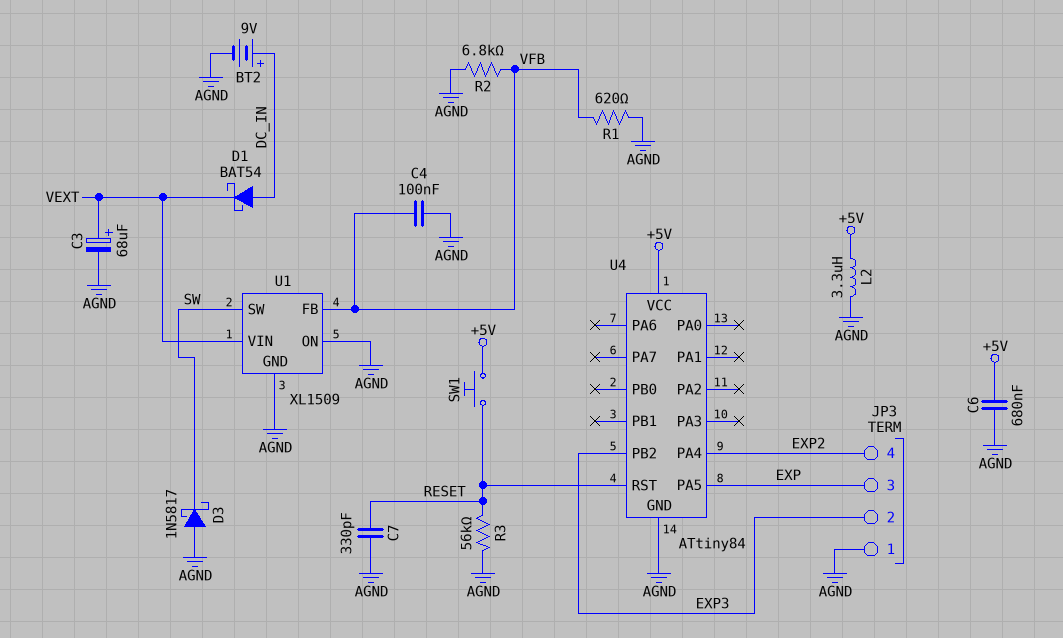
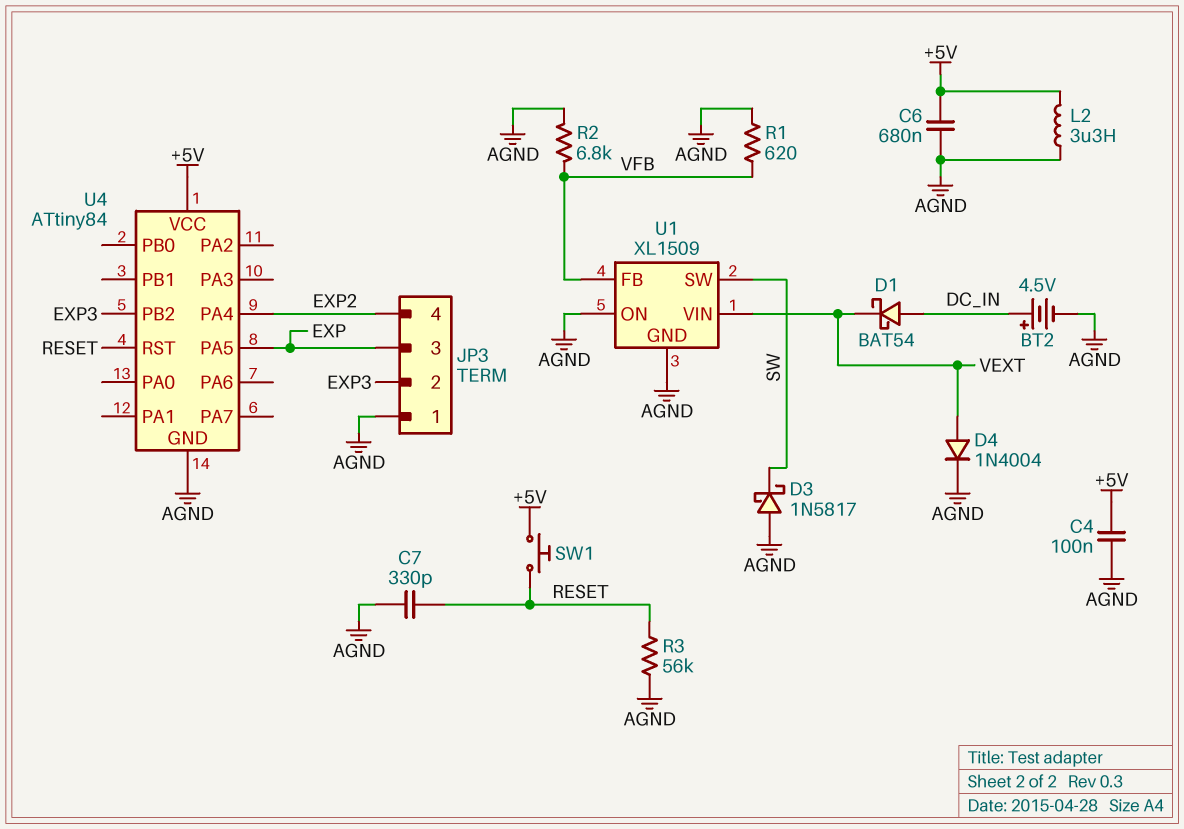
BT2: 9V (plus DC_IN, minus AGND) -> 4.5V (plus DC_IN, minus AGND)
C3: 68uF (plus VEXT, minus AGND) -> none
C4: 100nF (AGND, VFB) -> 100nF (+5V, AGND)
D4: none -> diode 1N4004 (A VEXT, K AGND)

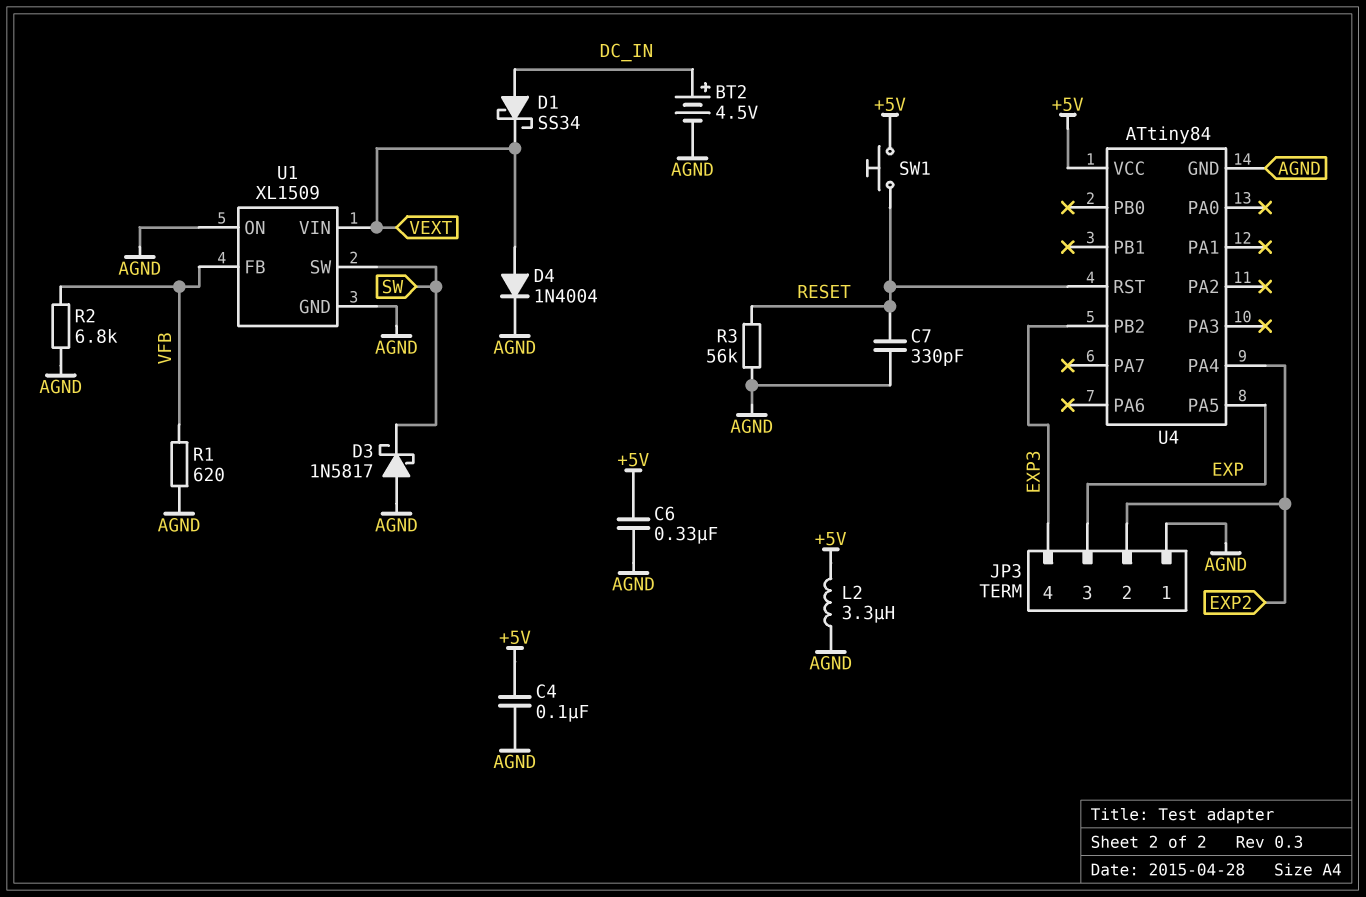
C6: 680nF (+5V, AGND) -> 330nF (+5V, AGND)
D1: schottky BAT54 (A DC_IN, K VEXT) -> schottky SS34 (A DC_IN, K VEXT)
JP3 pin 2: EXP3 -> EXP2
JP3 pin 4: EXP2 -> EXP3

